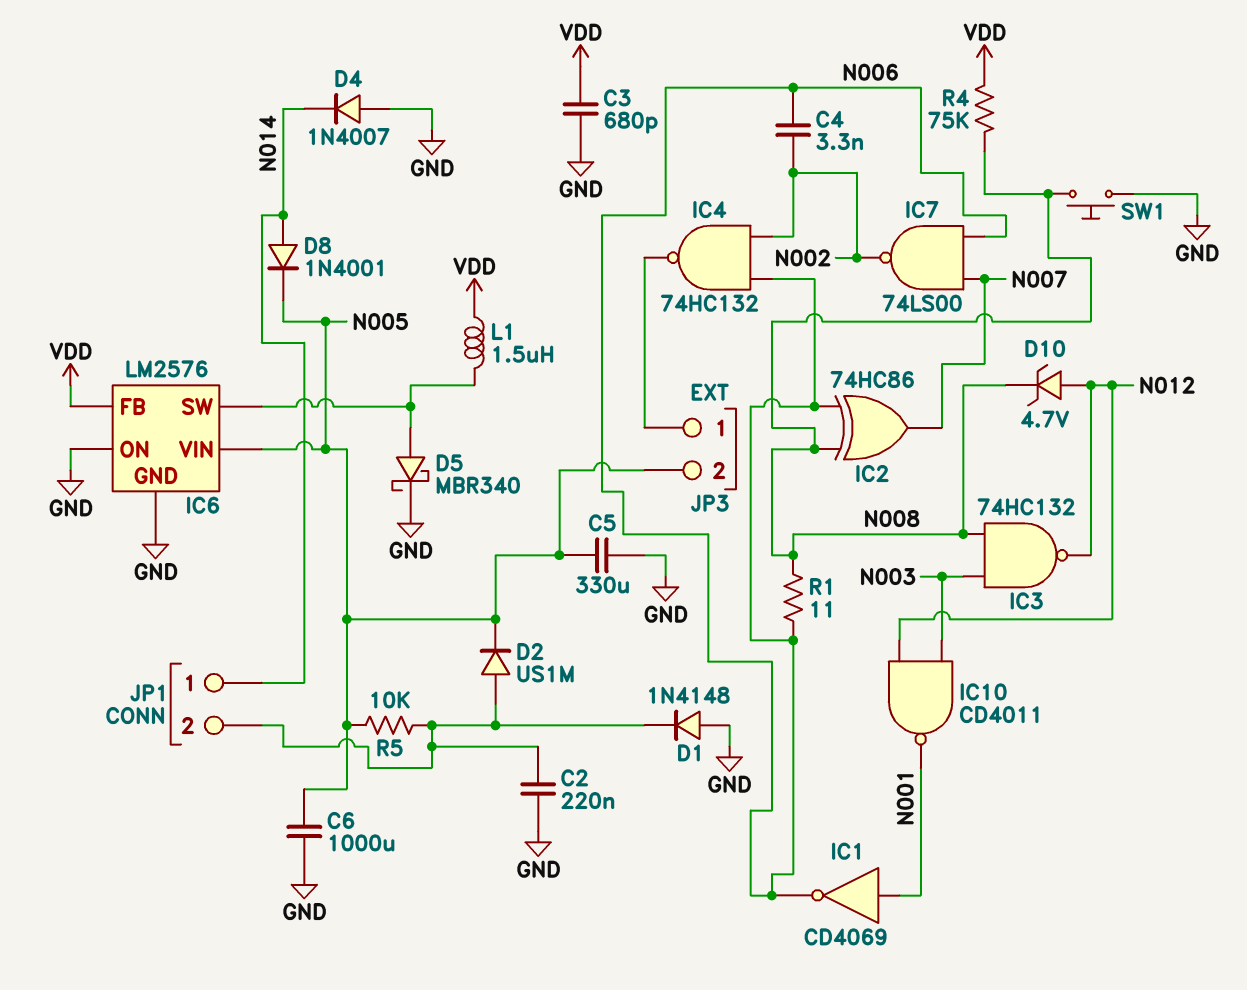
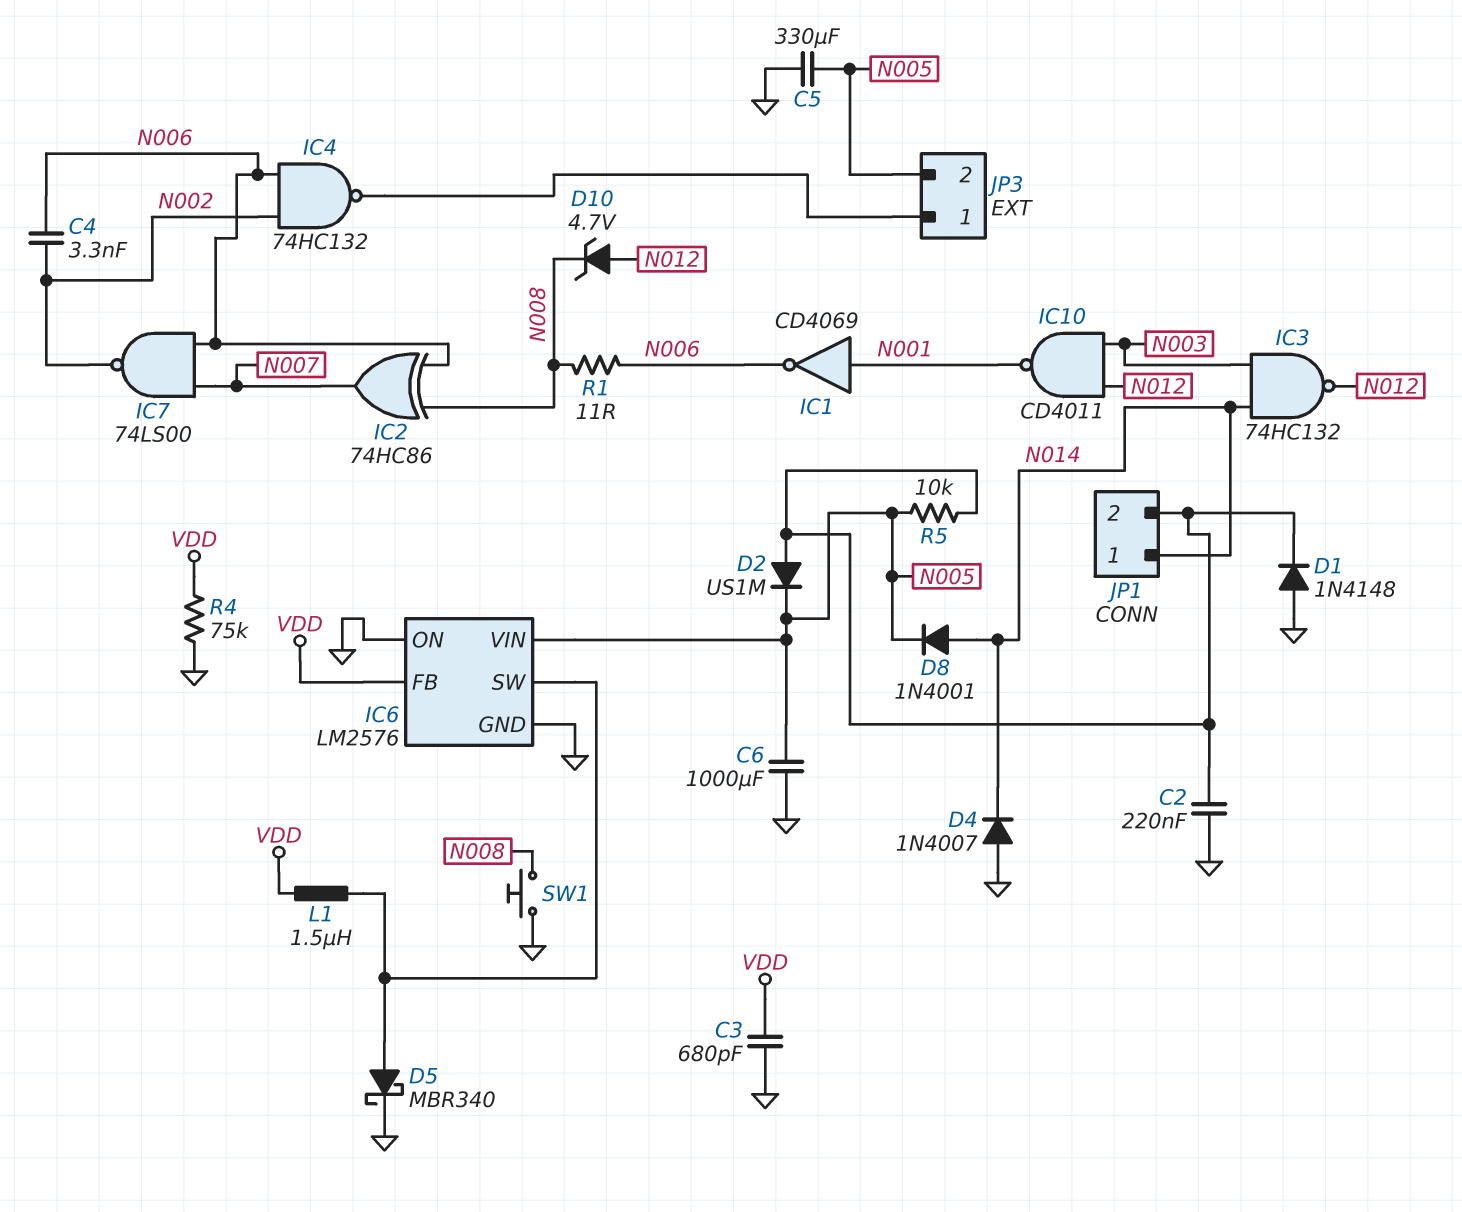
IC3: NAND 74HC132 (in N003, in N008, out N012) -> NAND 74HC132 (in N003, in N014, out N012)
R4: 75k (N008, VDD) -> 75k (GND, VDD)

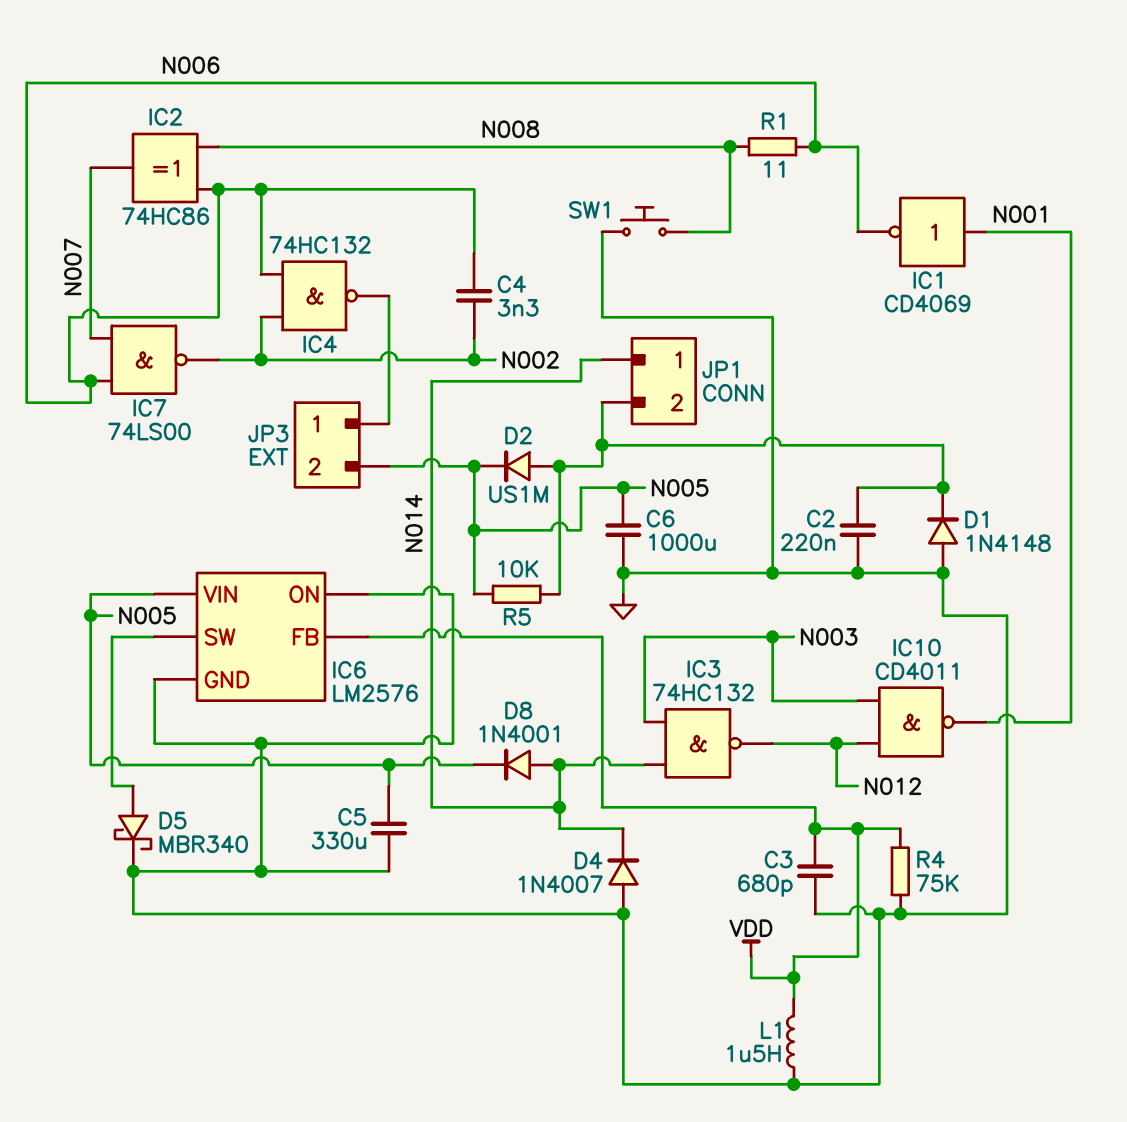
D10: zener 4.7V (A N012, K N008) -> none
L1: 1.5uH (IC6/SW, VDD) -> 1.5uH (GND, VDD)

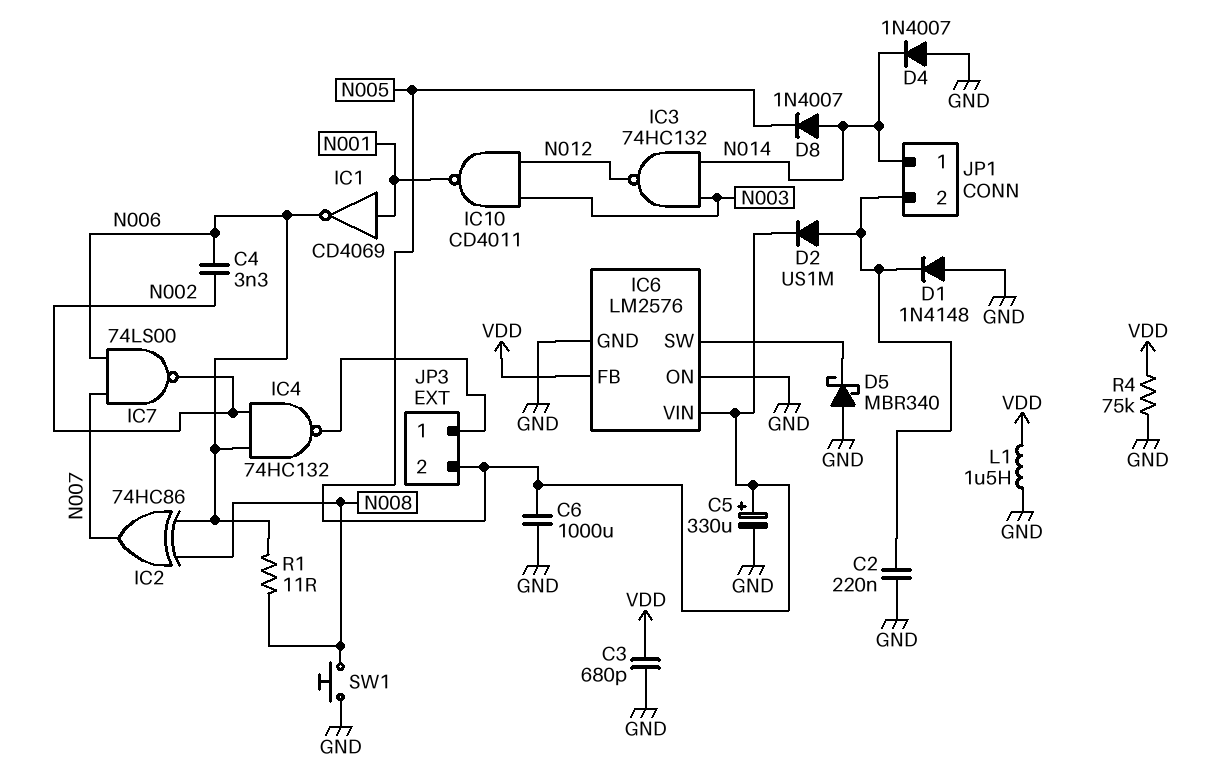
C5: 330uF (GND, N005) -> 330uF (plus N005, minus GND)
D5: schottky MBR340 (A IC6/SW, K GND) -> schottky MBR340 (A GND, K IC6/SW)
D8: diode 1N4001 (A N014, K N005) -> diode 1N4007 (A N014, K N005)
R5: 10k (JP1/2, N005) -> none

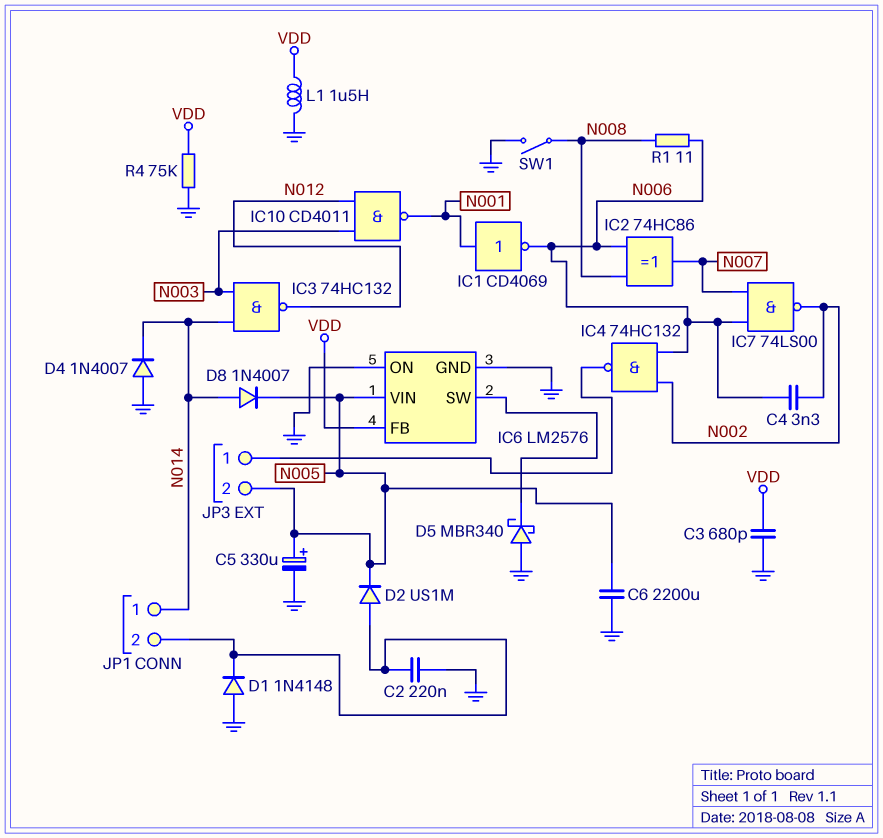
C6: 1000uF (GND, N005) -> 2200uF (GND, N005)
SW1: button (GND, N008) -> switch (GND, N008)

